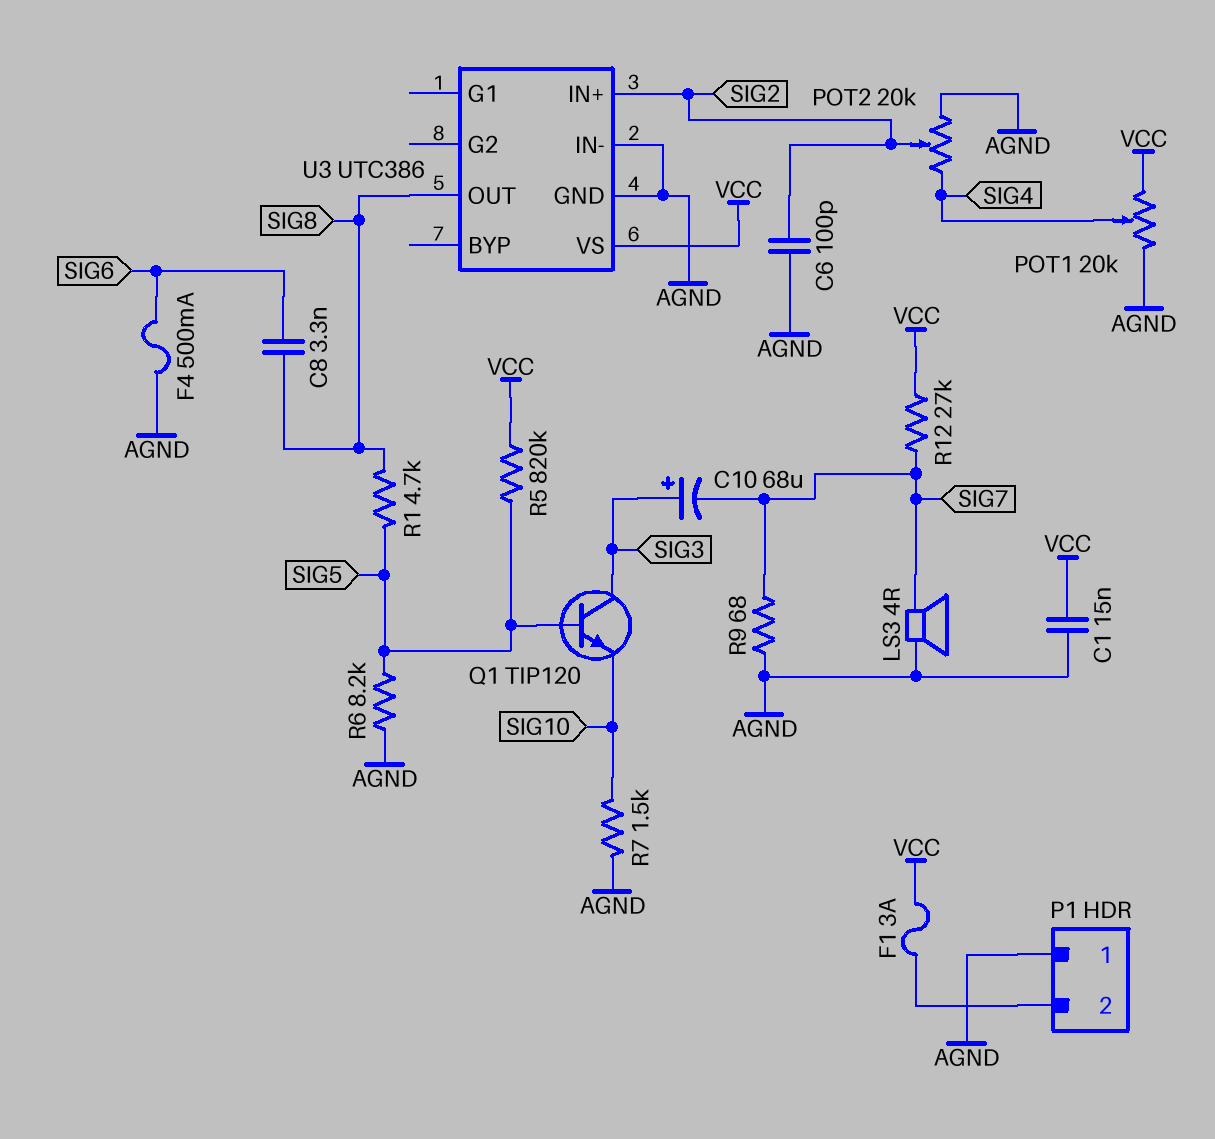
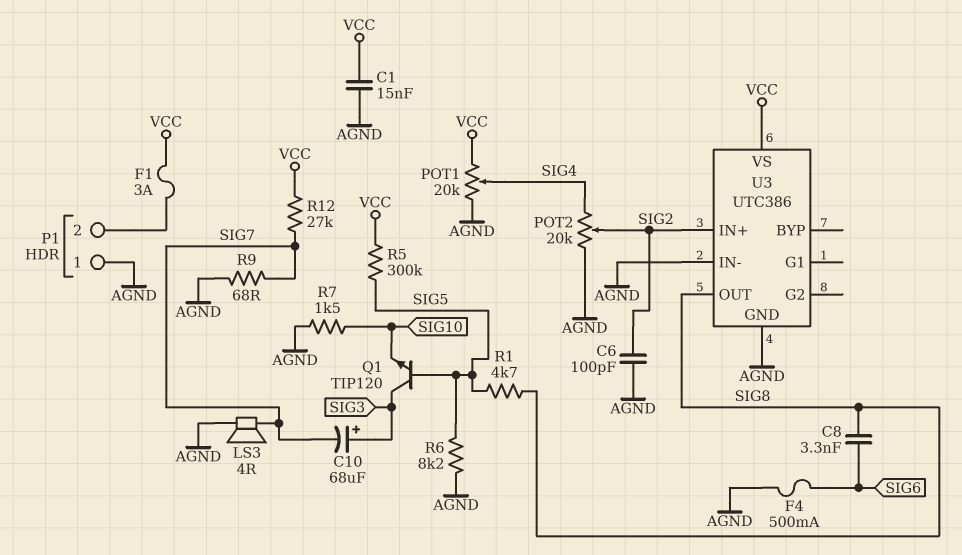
R5: 820k (SIG5, VCC) -> 300k (SIG5, VCC)

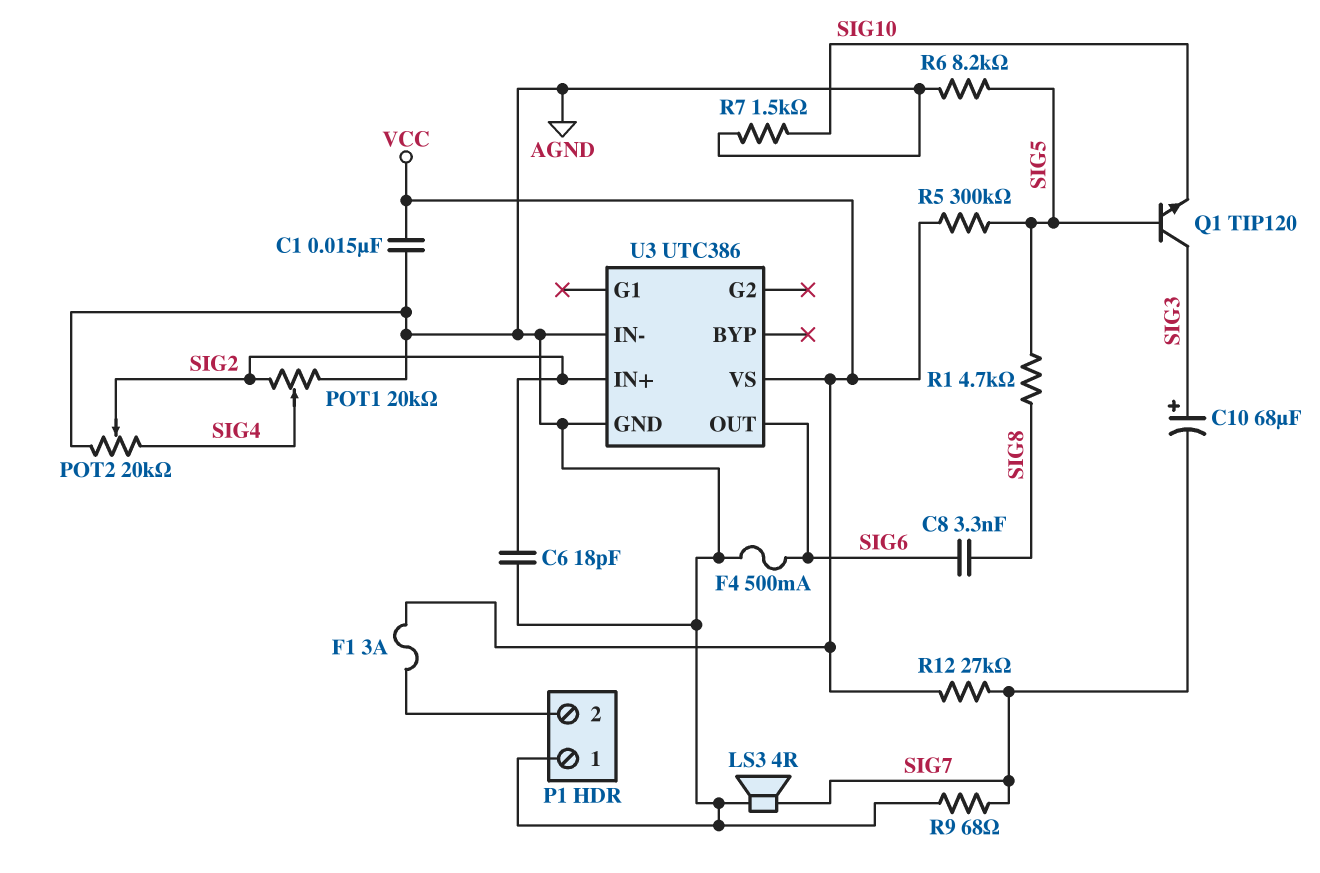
C6: 100pF (AGND, SIG2) -> 18pF (AGND, SIG2)
POT1: 20k (AGND, VCC, wiper SIG4) -> 20k (AGND, SIG2, wiper SIG4)
U3 pin OUT: SIG8 -> SIG6

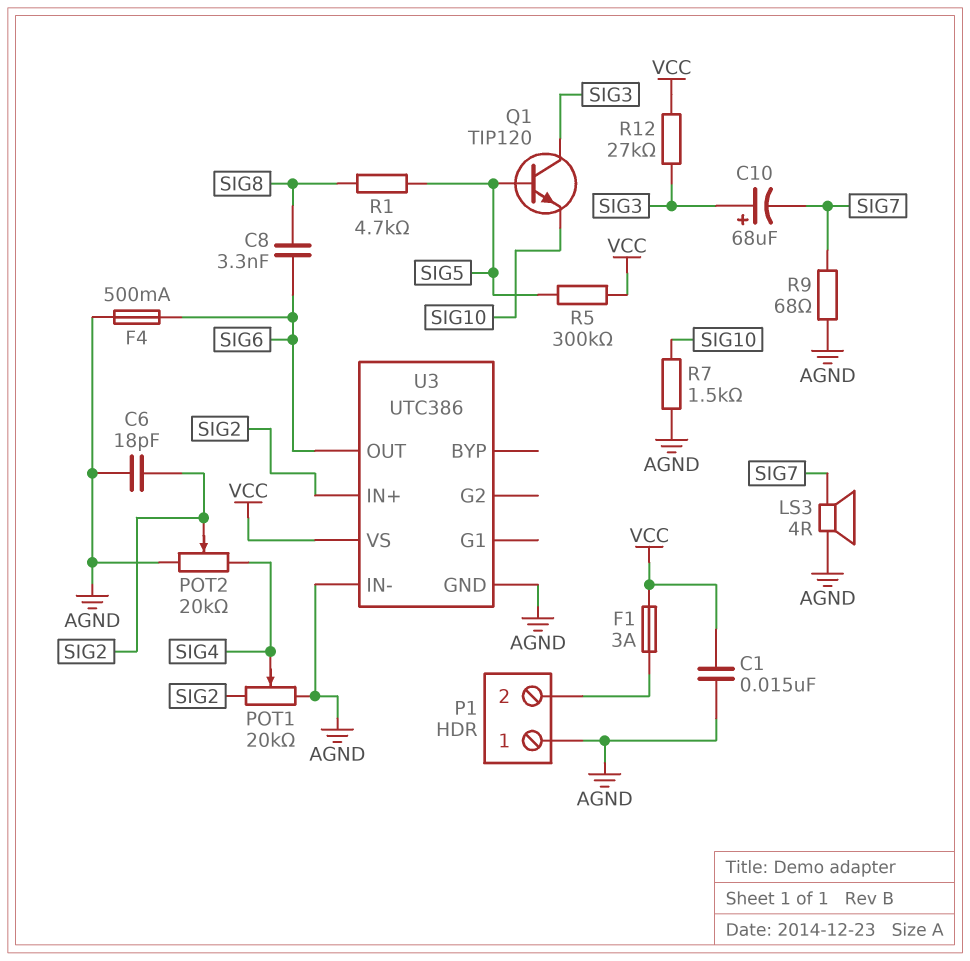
R6: 8.2k (AGND, SIG5) -> none
R12: 27k (SIG7, VCC) -> 27k (SIG3, VCC)

